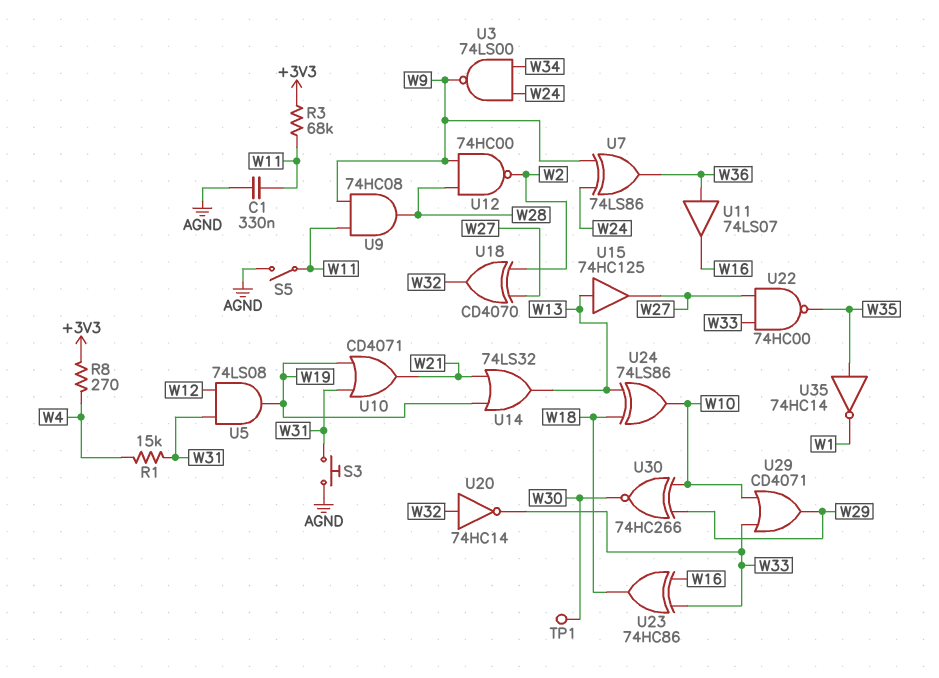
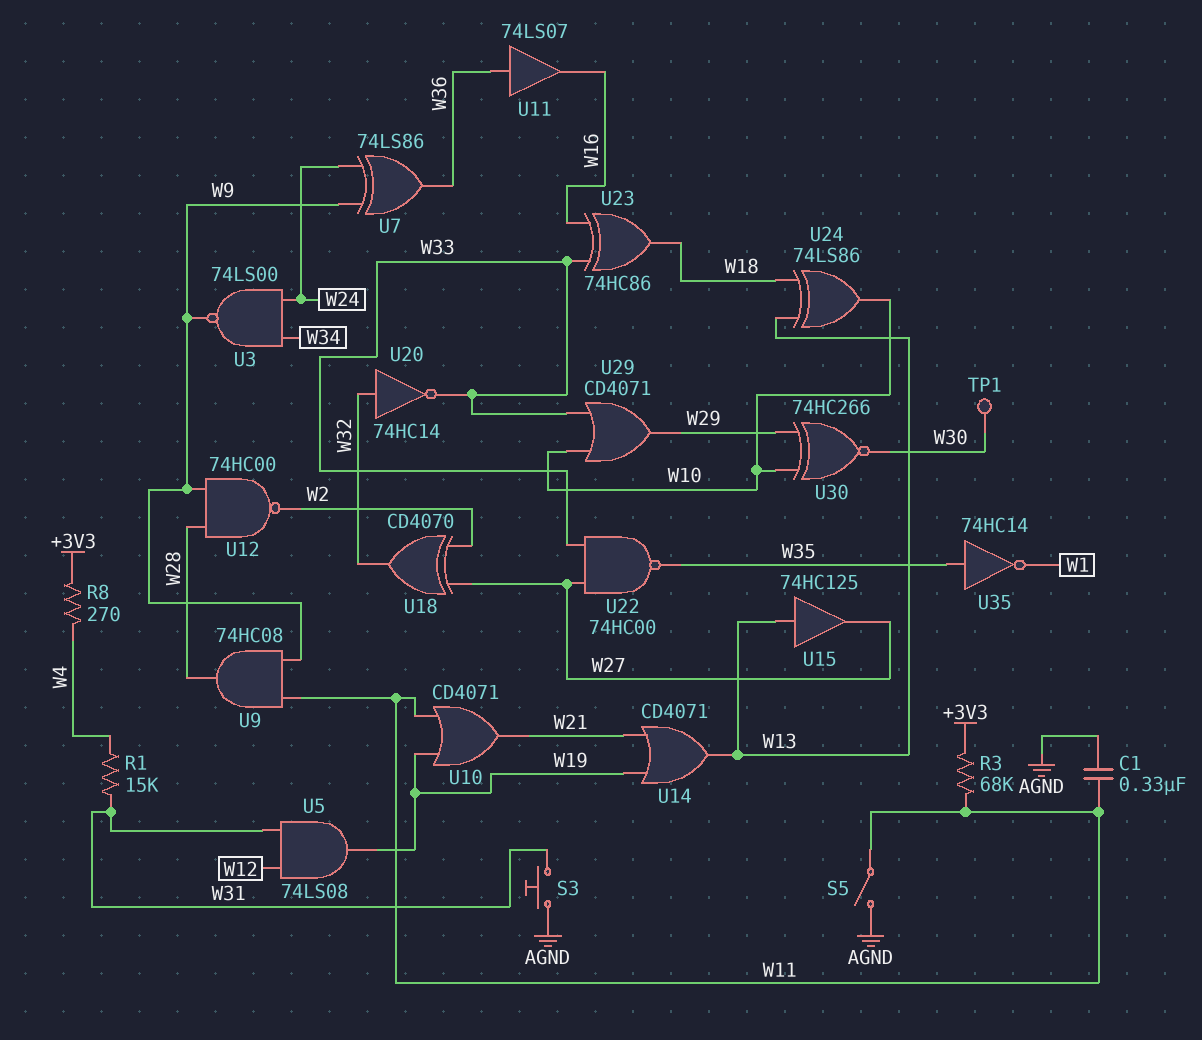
U10: OR CD4071 (in W19, in W31, out W21) -> OR CD4071 (in W11, in W19, out W21)
U14: OR 74LS32 (in W19, in W21, out W13) -> OR CD4071 (in W19, in W21, out W13)

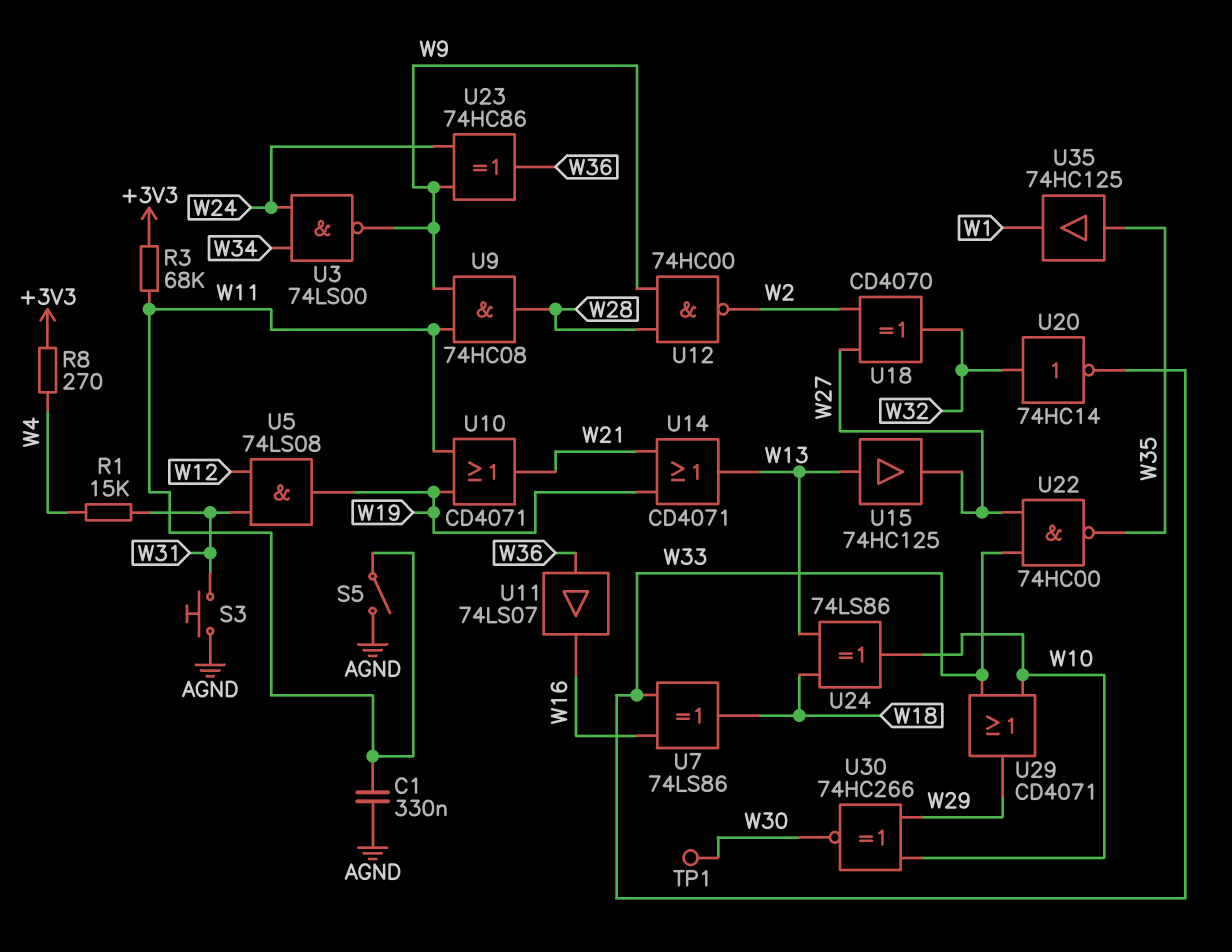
U7: XOR 74LS86 (in W9, in W24, out W36) -> XOR 74LS86 (in W16, in W33, out W18)
U23: XOR 74HC86 (in W16, in W33, out W18) -> XOR 74HC86 (in W9, in W24, out W36)
U35: NOT 74HC14 (in W35, out W1) -> buffer 74HC125 (in W35, out W1)

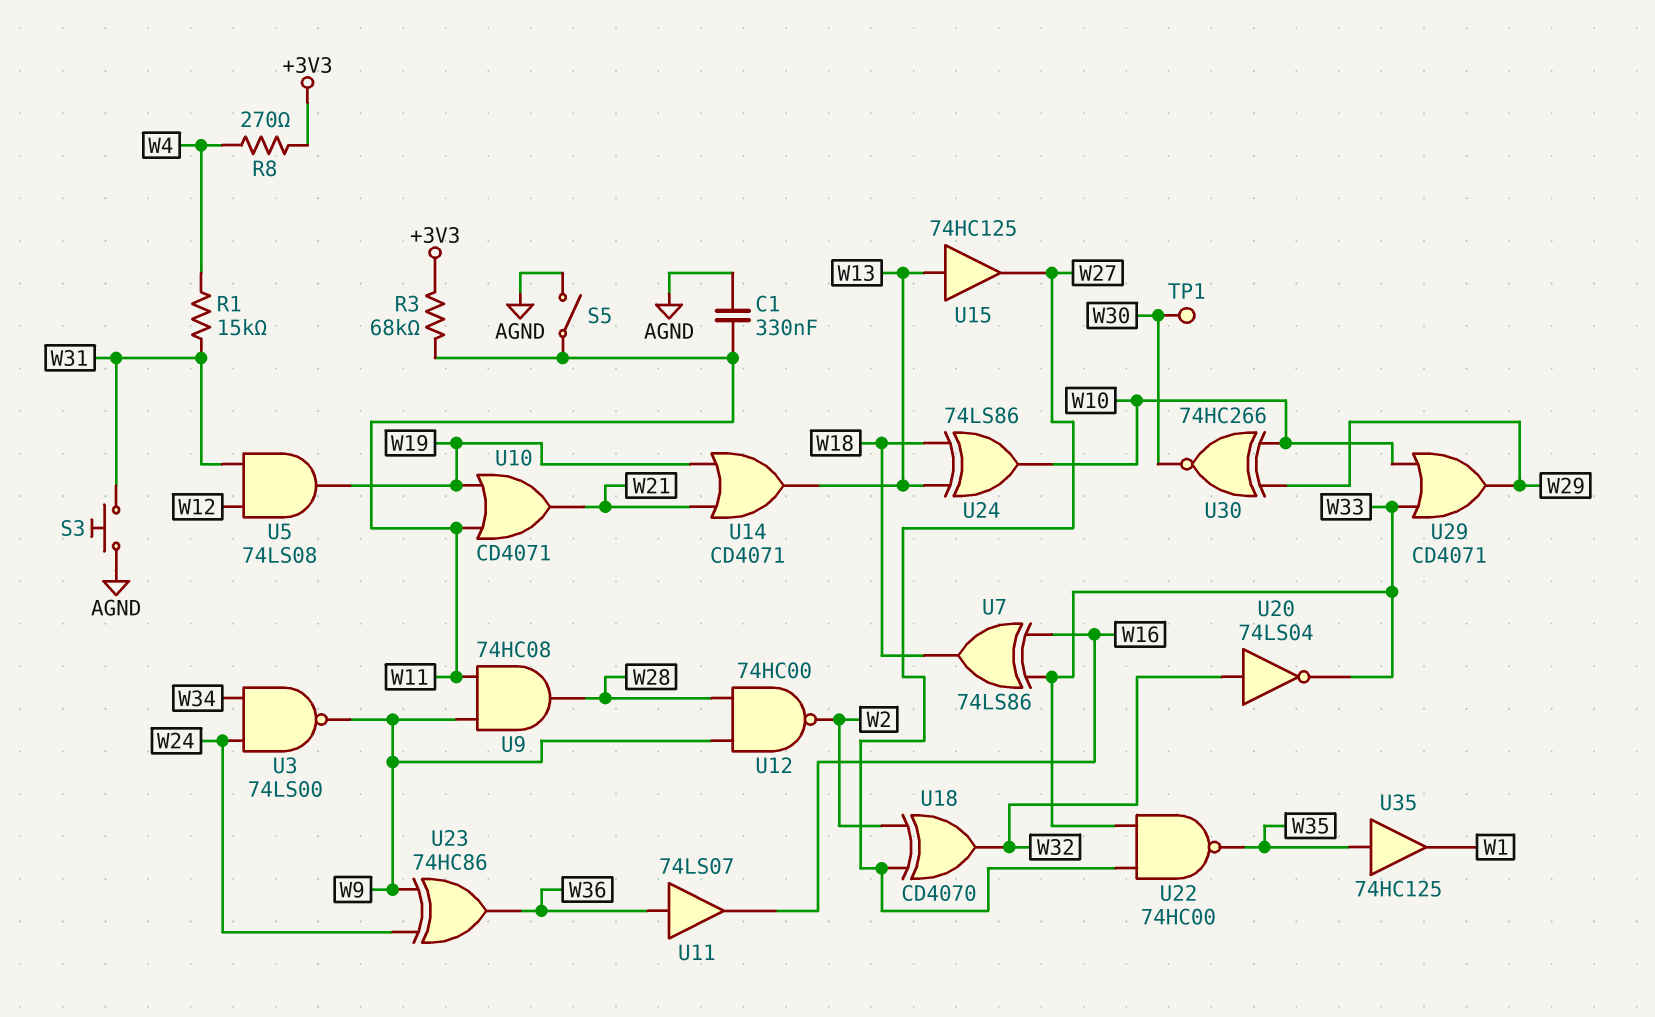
U20: NOT 74HC14 (in W32, out W33) -> NOT 74LS04 (in W32, out W33)

